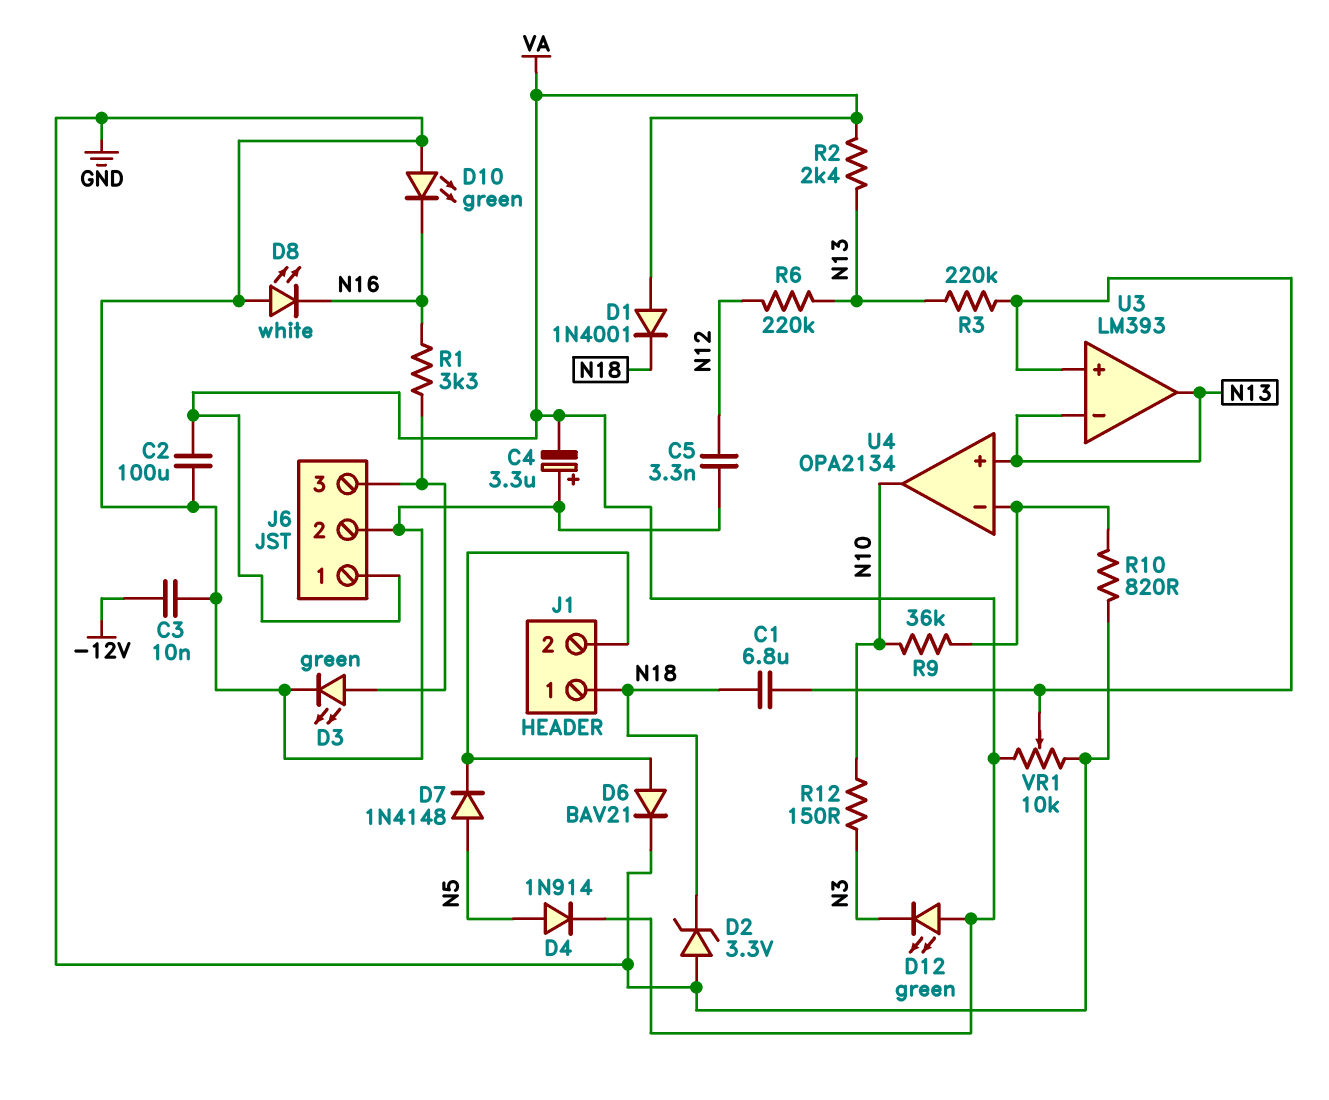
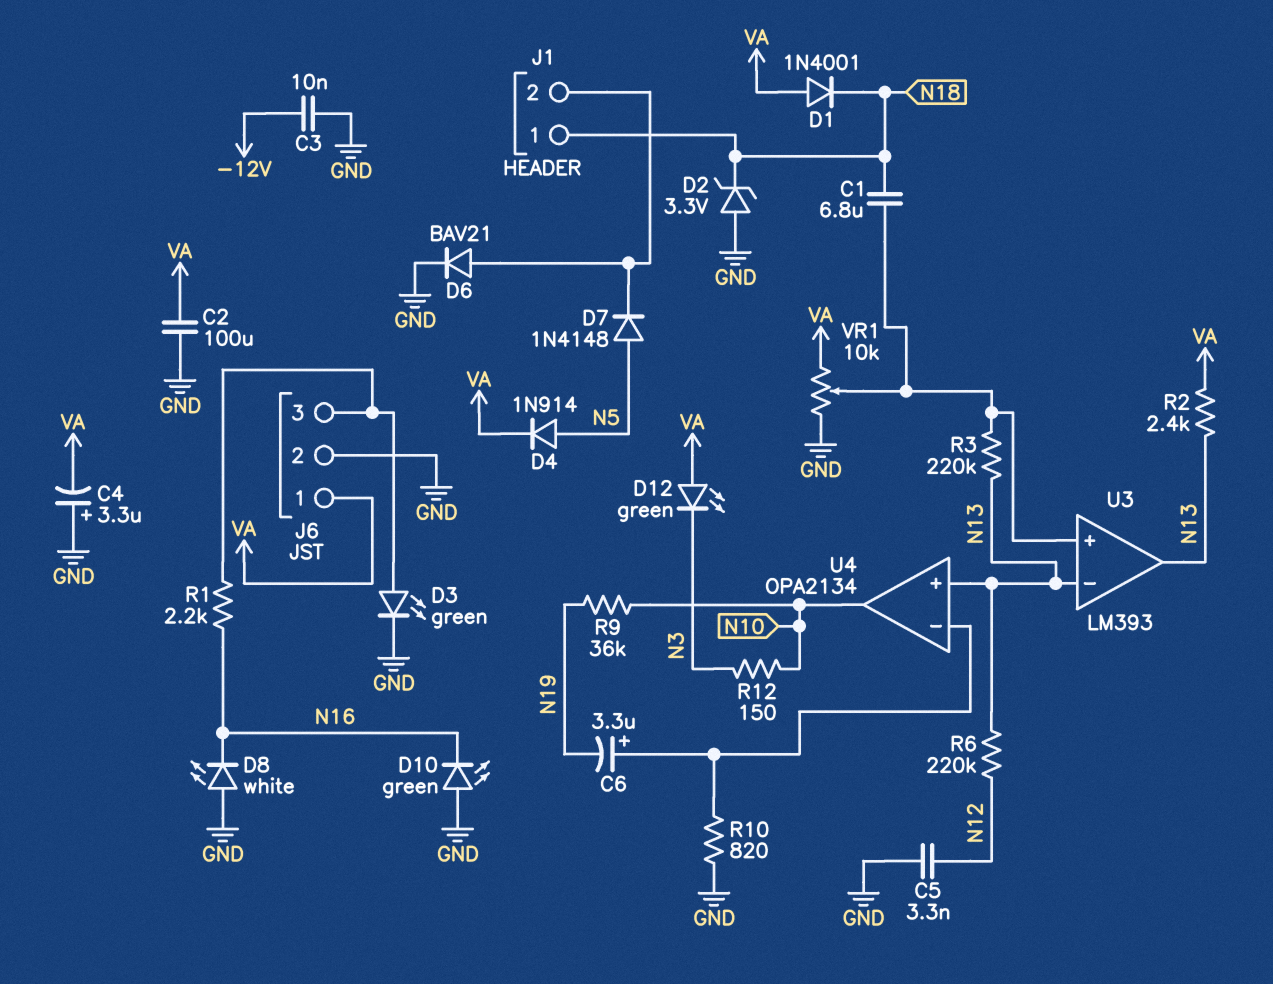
C6: none -> 3.3uF (plus U4/in-, minus N19)
R1: 3.3k (J6/3, N16) -> 2.2k (J6/3, N16)
R9: 36k (N10, U4/in-) -> 36k (N10, N19)

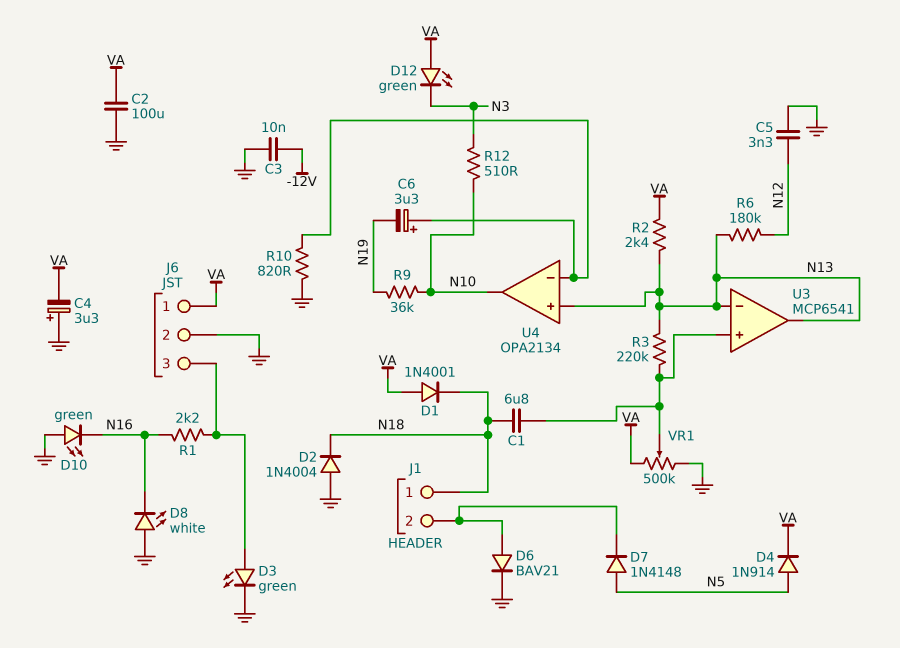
D2: zener 3.3V (A GND, K N18) -> diode 1N4004 (A GND, K N18)
R6: 220k (N12, N13) -> 180k (N12, N13)
R12: 150 (N3, N10) -> 510 (N3, N10)
U3: LM393 -> MCP6541
VR1: 10k (GND, VA, wiper U3/in+) -> 500k (GND, VA, wiper U3/in+)

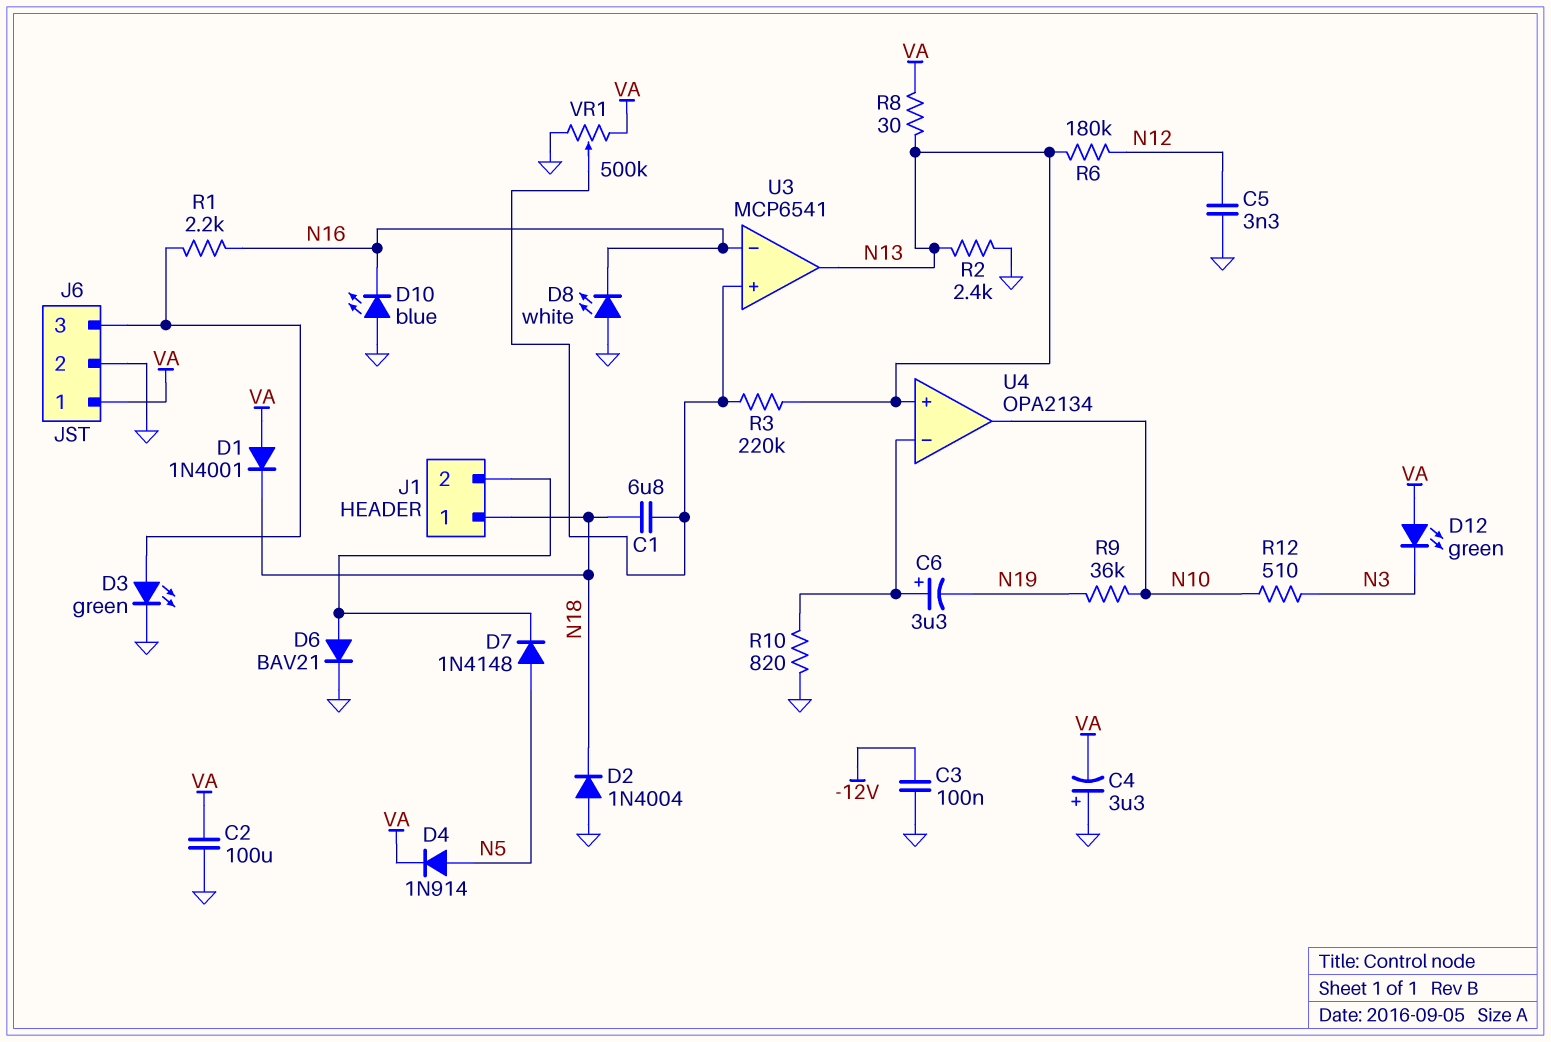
C3: 10nF (-12V, GND) -> 100nF (-12V, GND)
D10: LED green (A GND, K N16) -> LED blue (A GND, K N16)
R2: 2.4k (N13, VA) -> 2.4k (GND, N13)
R8: none -> 30 (N13, VA)
U3 pin in-: N13 -> N16

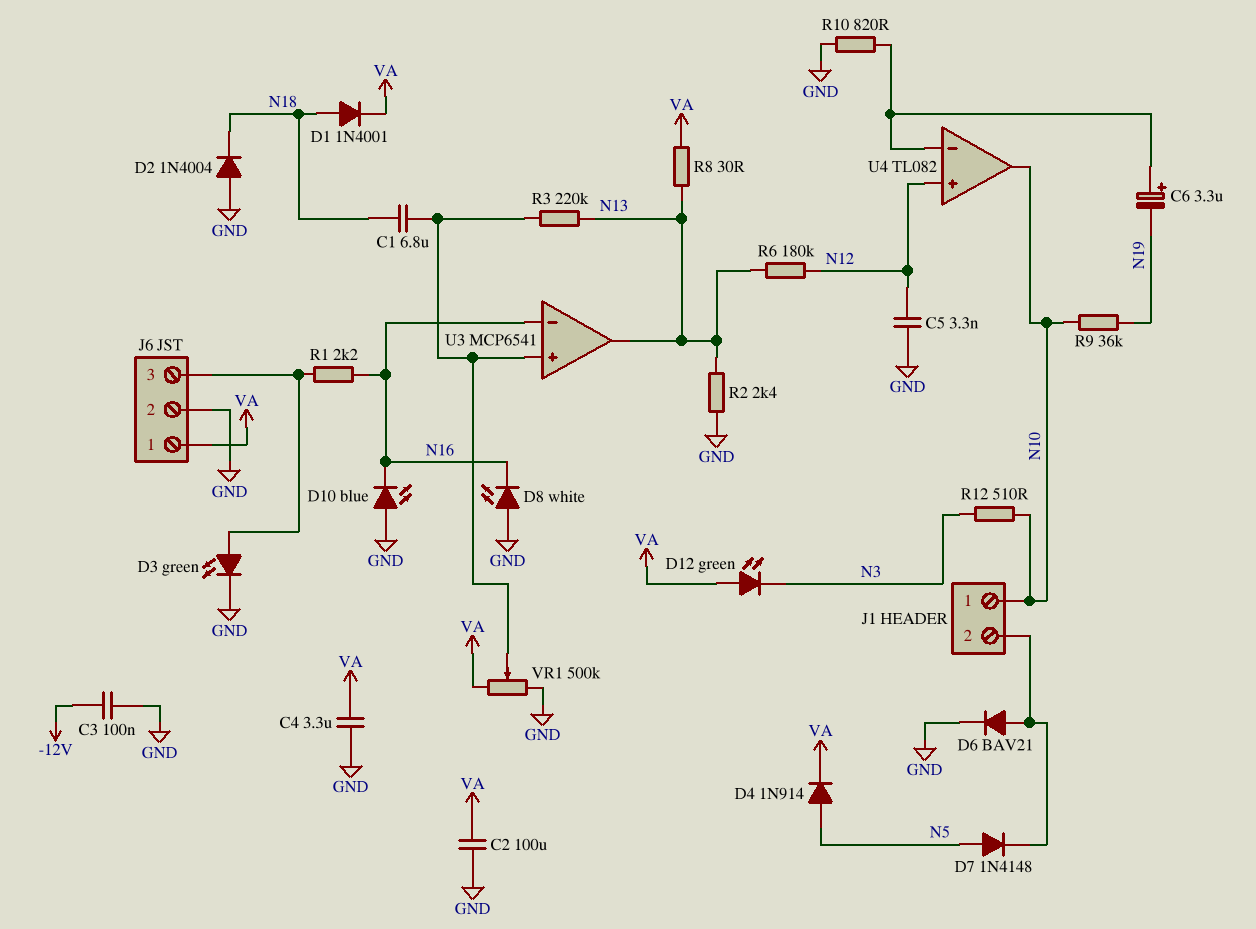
C4: 3.3uF (plus GND, minus VA) -> 3.3uF (GND, VA)
D1: diode 1N4001 (A VA, K N18) -> diode 1N4001 (A N18, K VA)
J1 pin 1: N18 -> N10
U4: OPA2134 -> TL082
U4 pin in+: N13 -> N12

